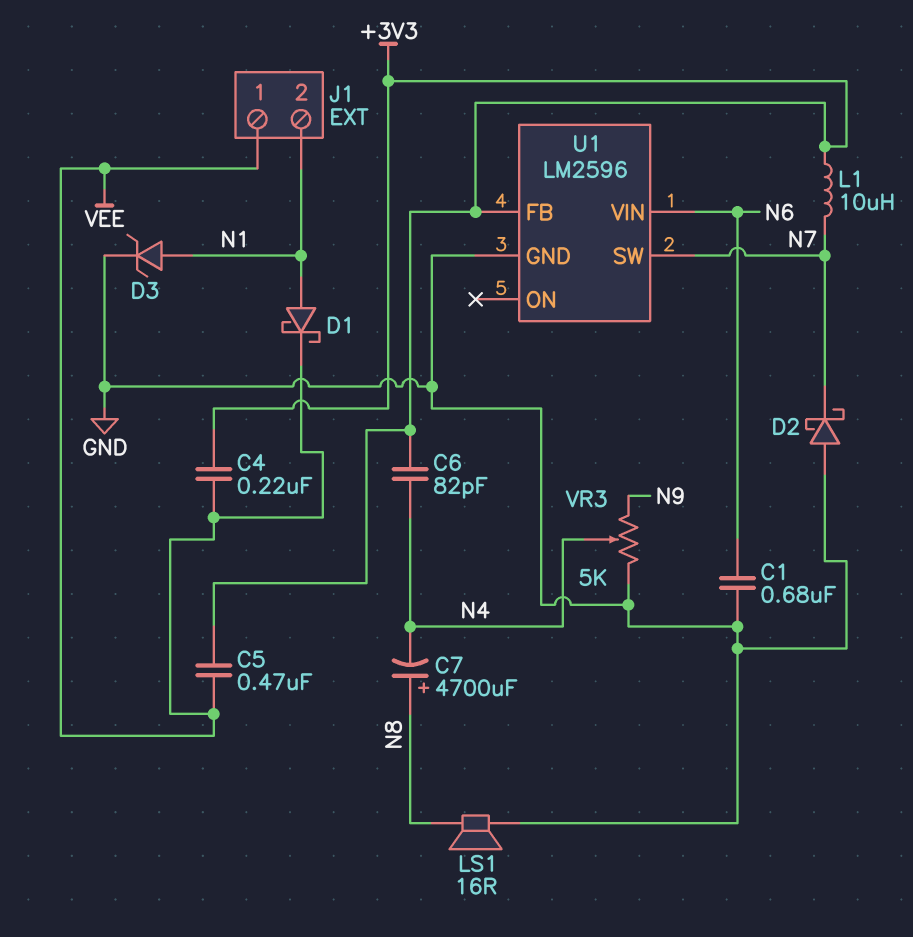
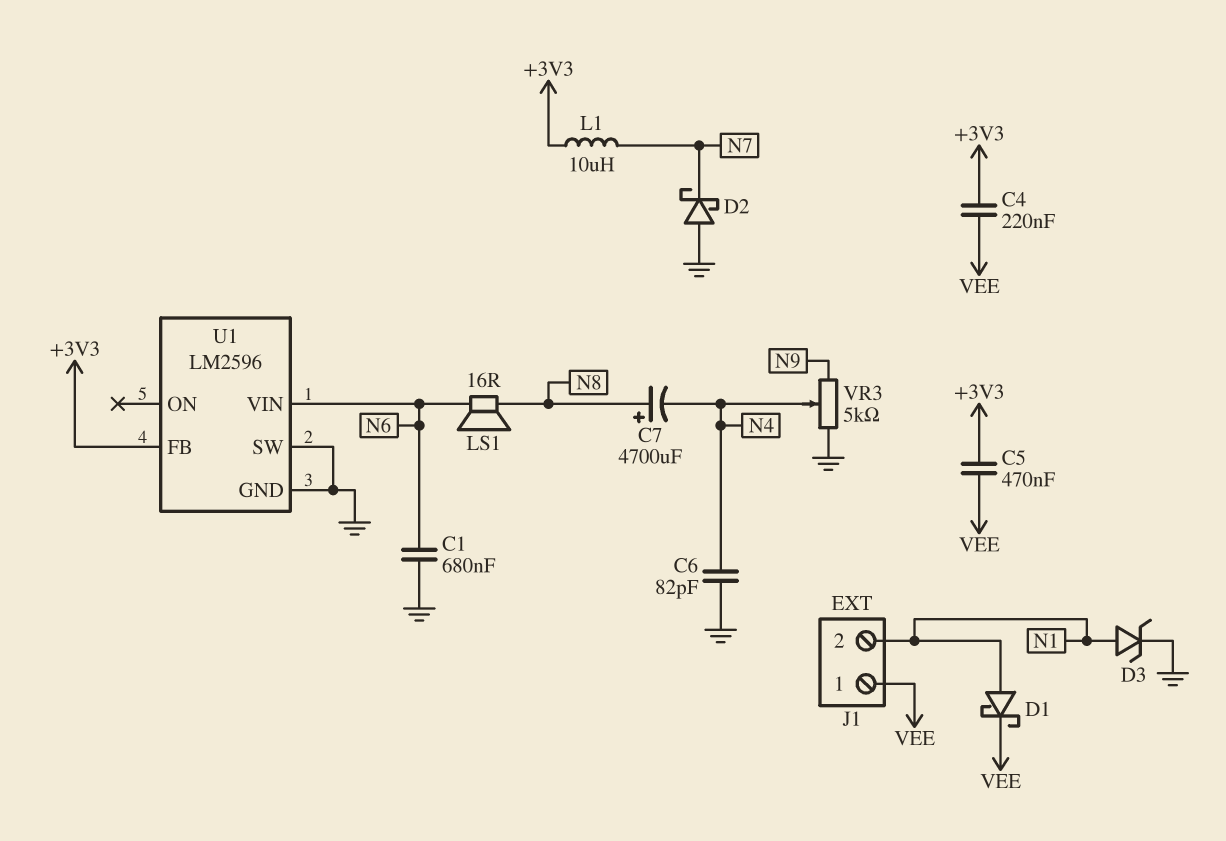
C6: 82pF (+3V3, N4) -> 82pF (GND, N4)
LS1: speaker 16R (GND, N8) -> speaker 16R (N6, N8)
U1 pin SW: N7 -> GND

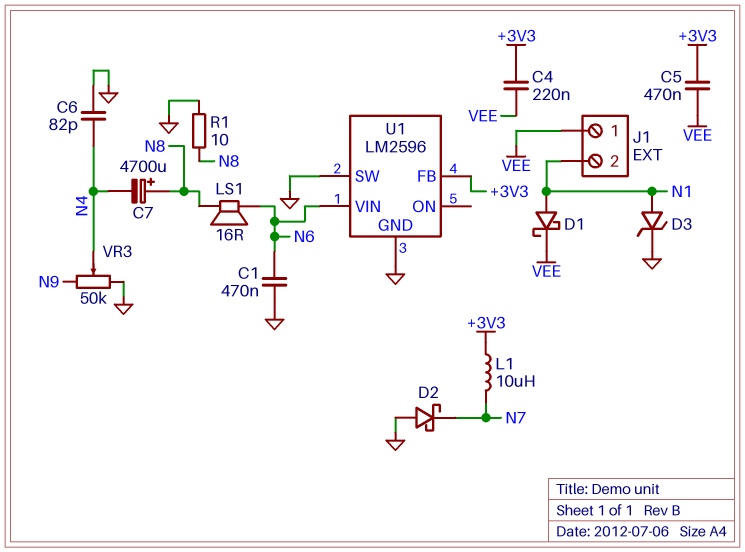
C1: 680nF (GND, N6) -> 470nF (GND, N6)
R1: none -> 10 (GND, N8)
VR3: 5k (GND, N9, wiper N4) -> 50k (GND, N9, wiper N4)

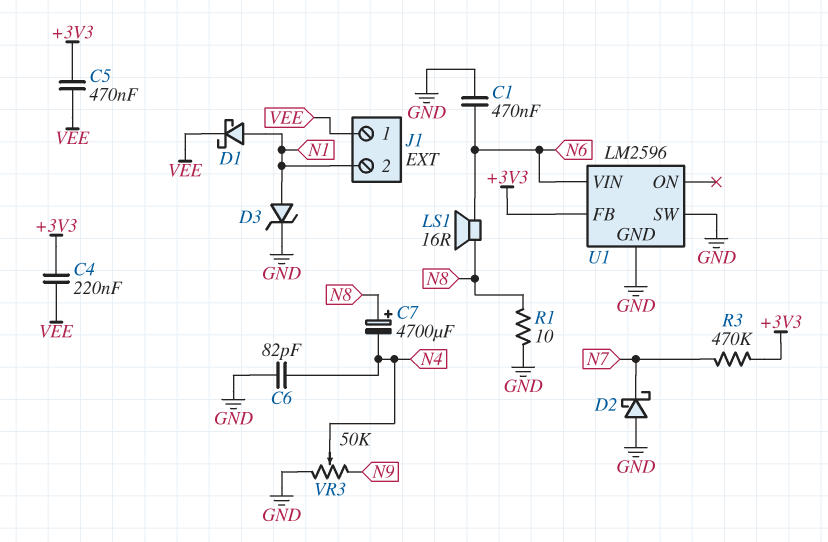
L1: 10uH (+3V3, N7) -> none
R3: none -> 470k (+3V3, N7)

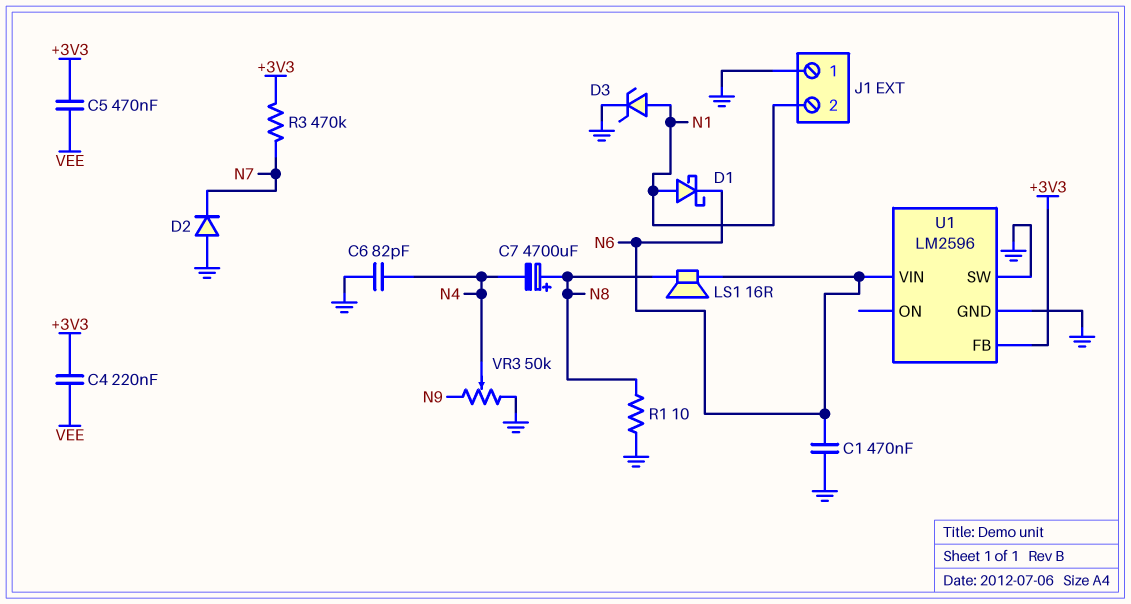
D1: schottky (A N1, K VEE) -> schottky (A N1, K N6)
D2: schottky (A GND, K N7) -> diode (A GND, K N7)
J1 pin 1: VEE -> GND

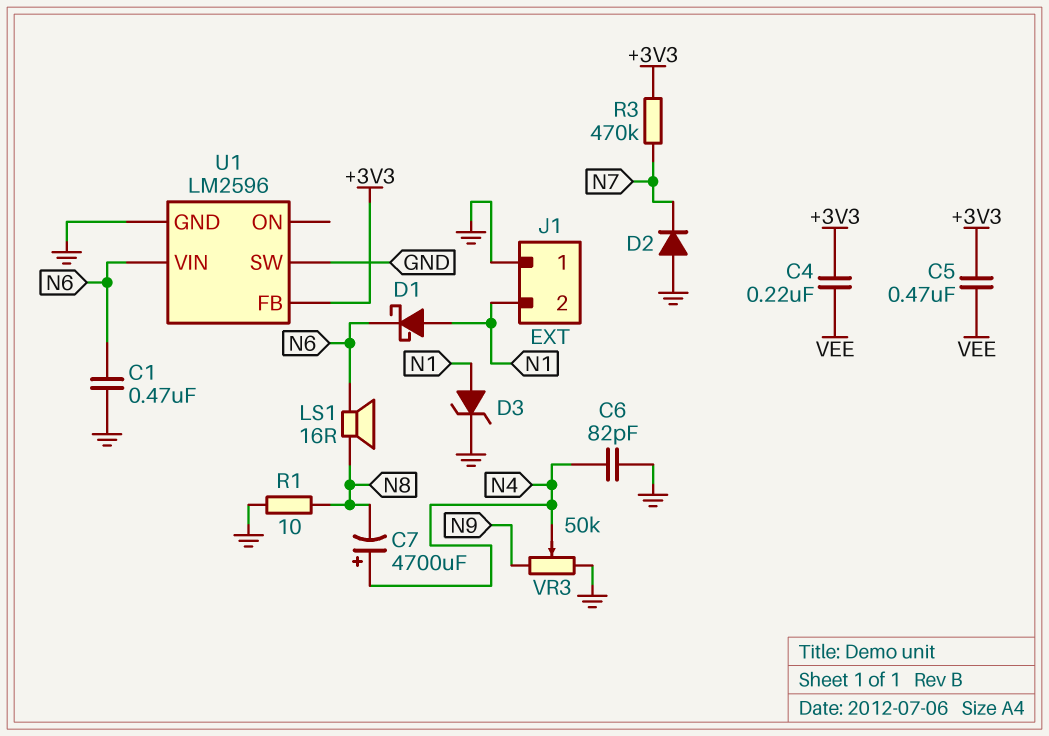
C7: 4700uF (plus N8, minus N4) -> 4700uF (plus N4, minus N8)

